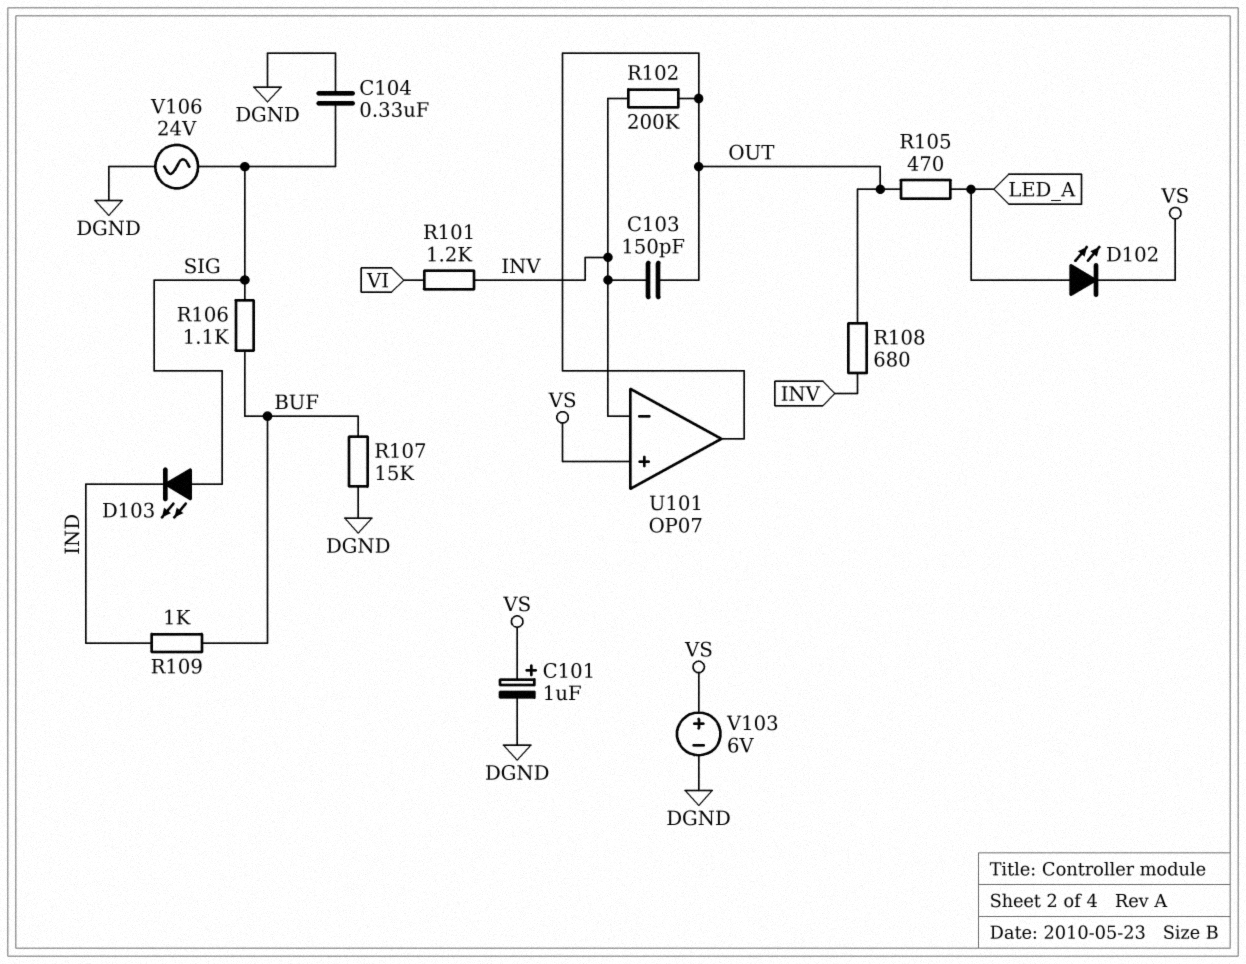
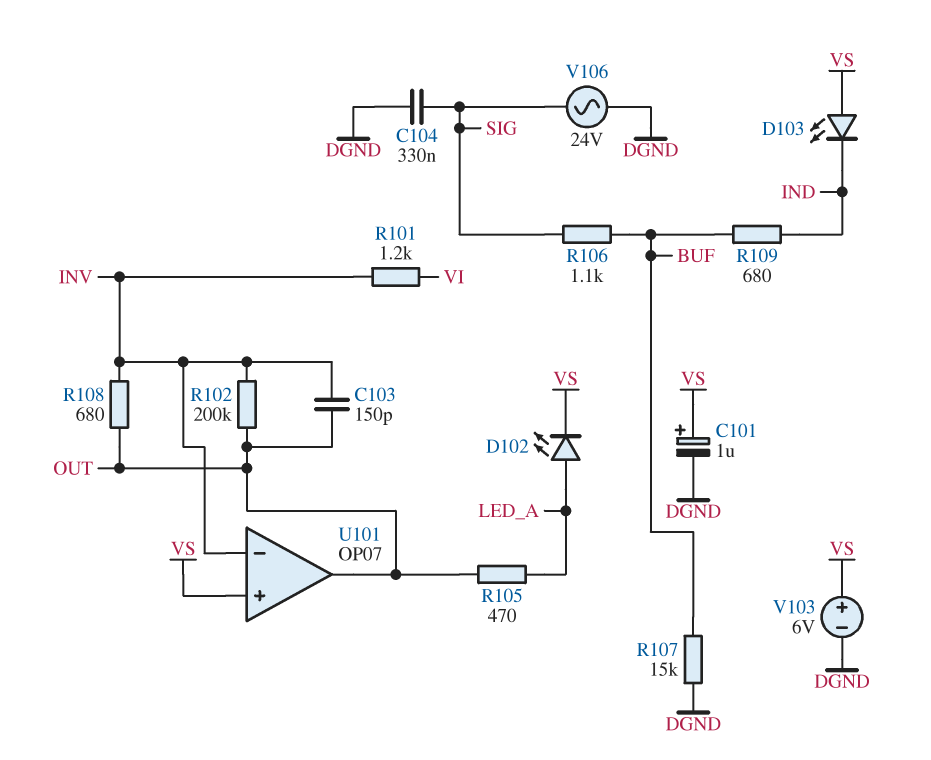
D103: LED (A SIG, K IND) -> LED (A VS, K IND)
R109: 1k (BUF, IND) -> 680 (BUF, IND)

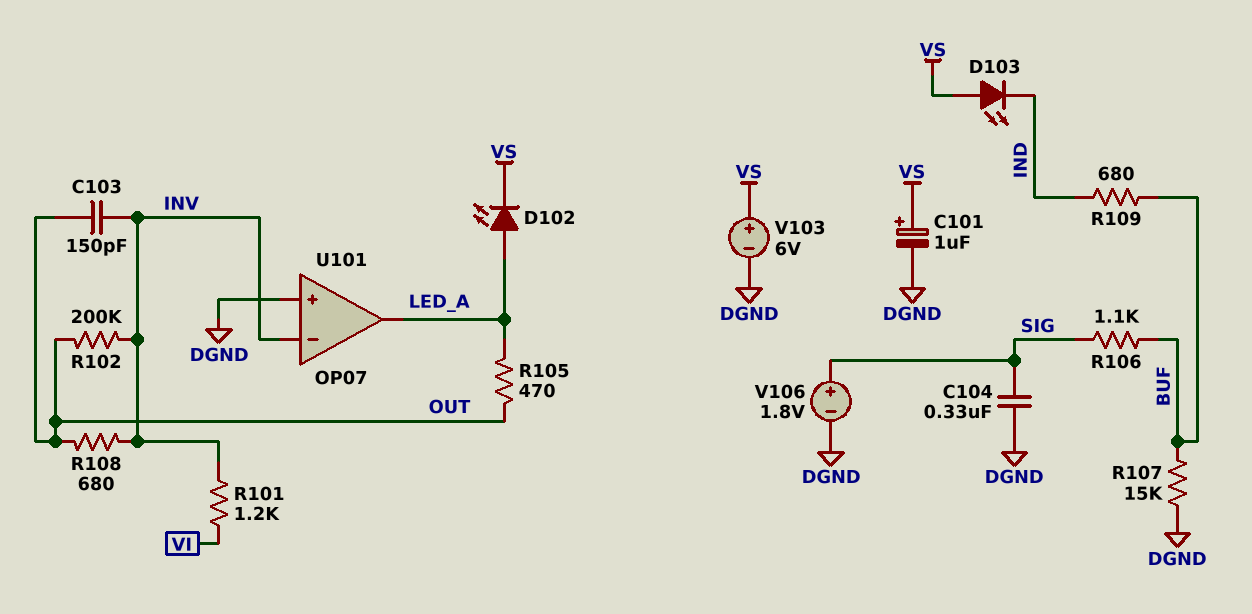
U101 pin in+: VS -> DGND
U101 pin out: OUT -> LED_A
V106: AC 24V (DGND, SIG) -> 1.8V (plus SIG, minus DGND)

